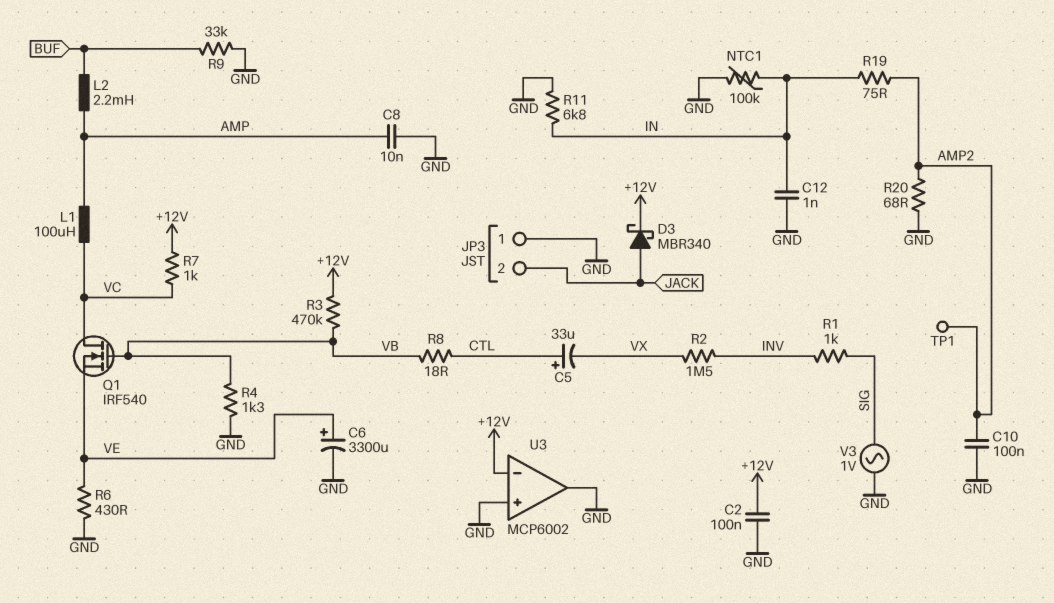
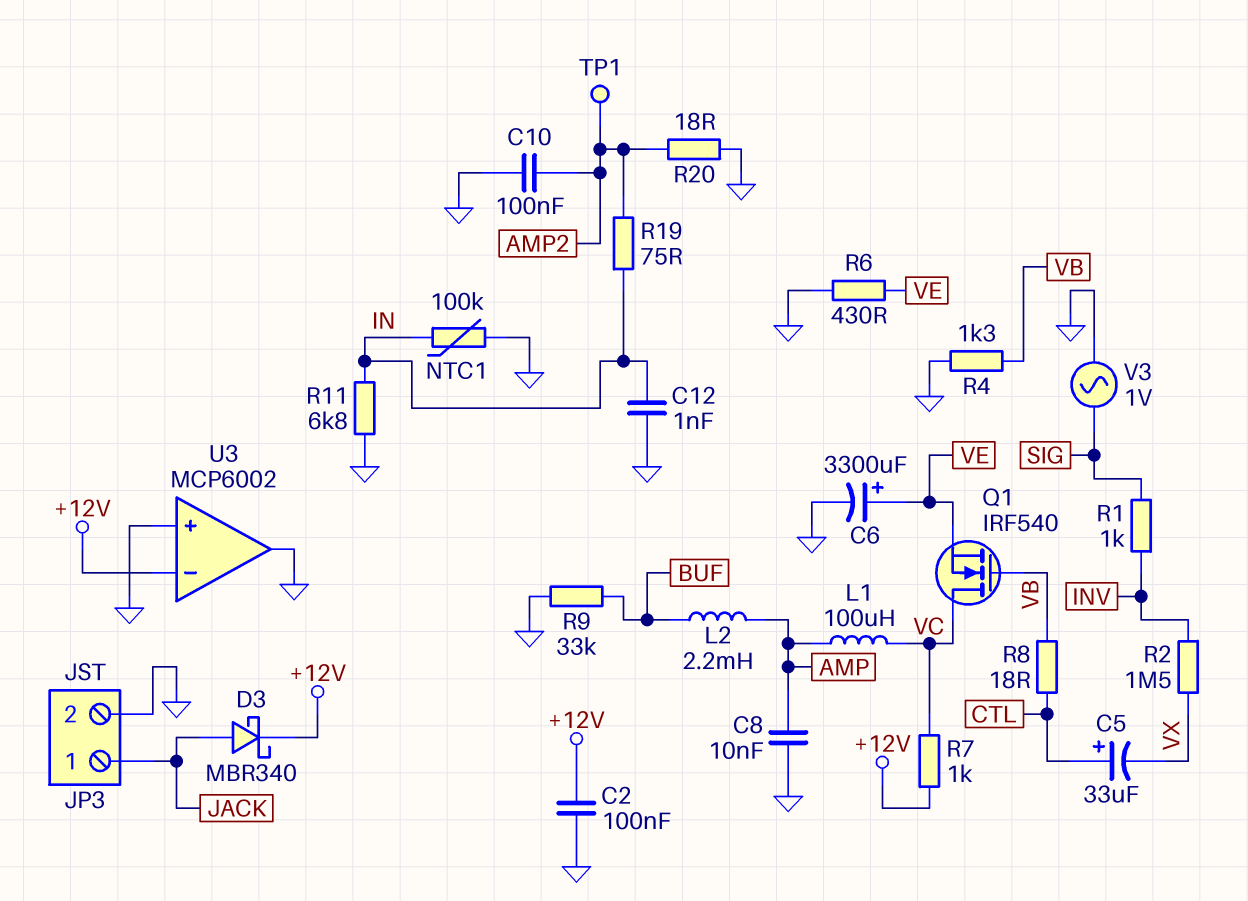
JP3 pin 1: GND -> JACK
JP3 pin 2: JACK -> GND
R3: 470k (+12V, VB) -> none
R20: 68 (AMP2, GND) -> 18 (AMP2, GND)

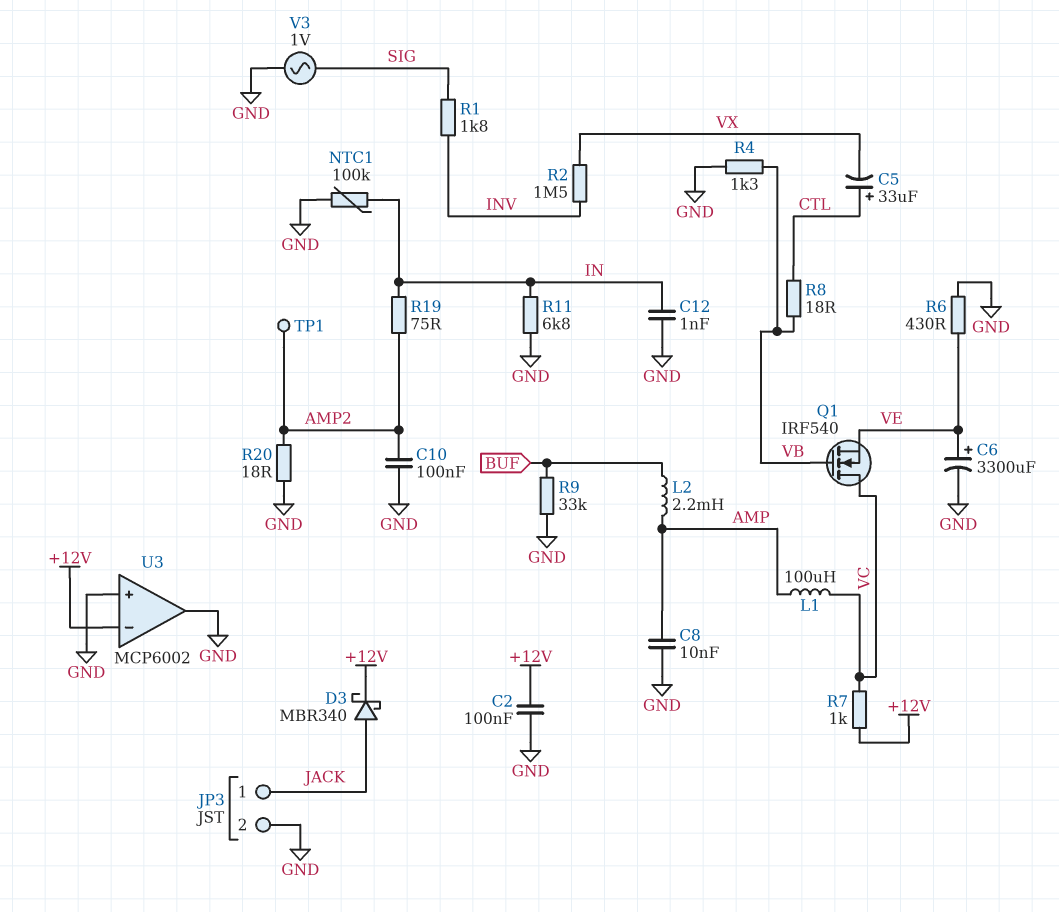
R1: 1k (INV, SIG) -> 1.8k (INV, SIG)

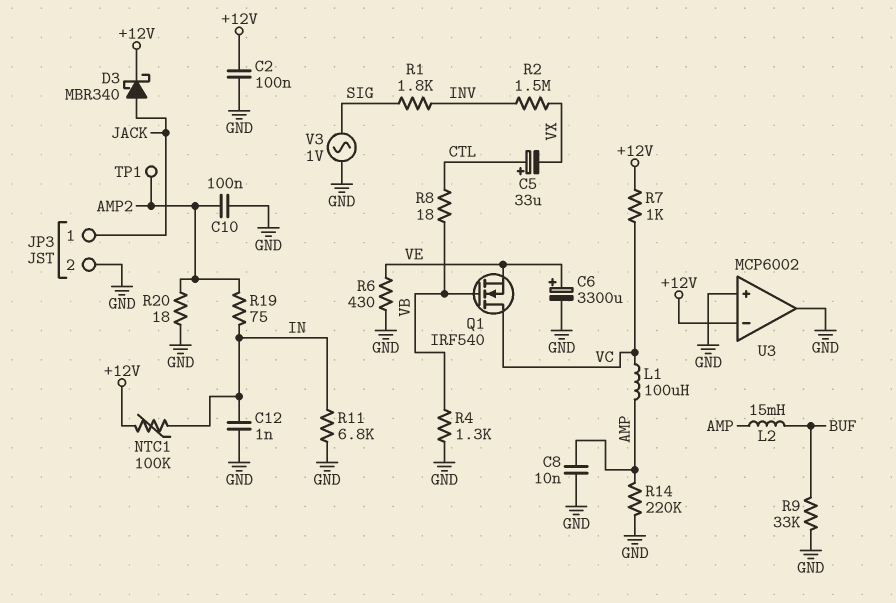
L2: 2.2mH (AMP, BUF) -> 15mH (AMP, BUF)
NTC1: 100k (GND, IN) -> 100k (+12V, IN)
R14: none -> 220k (AMP, GND)

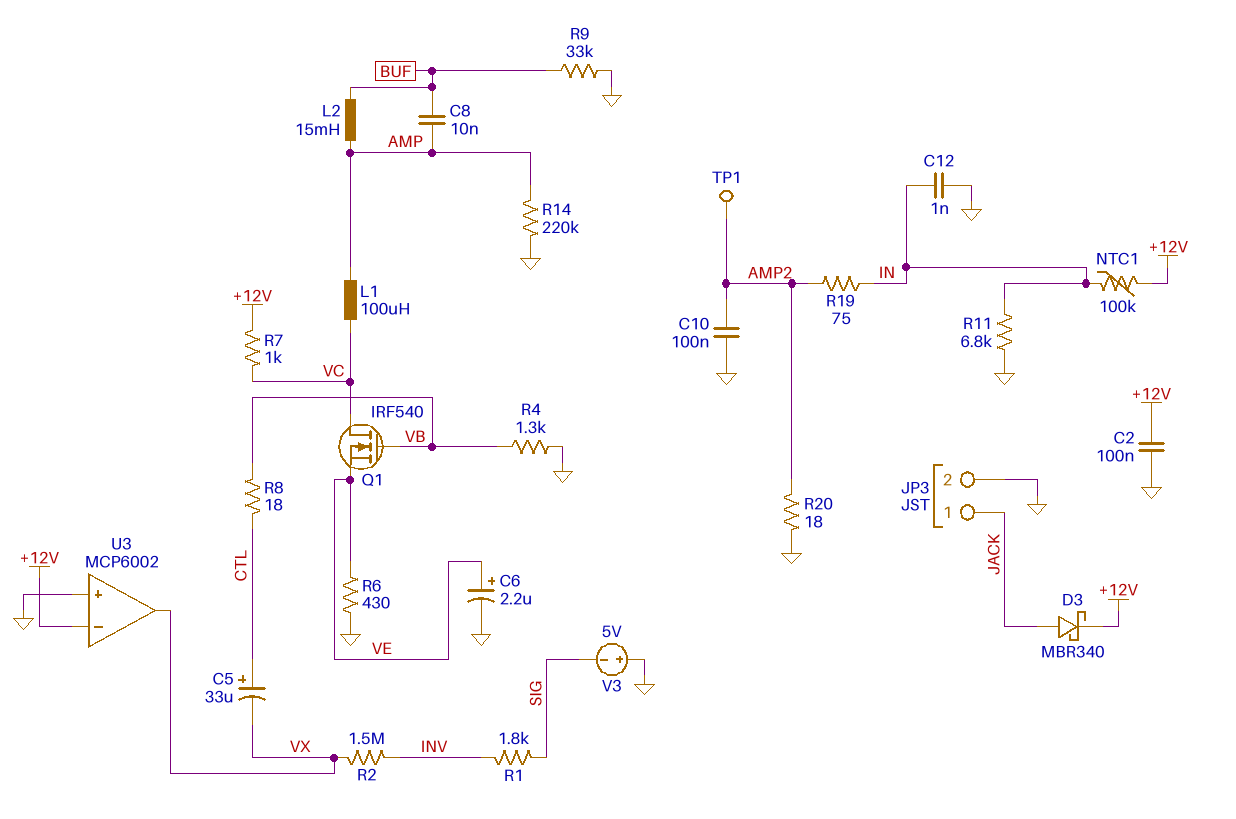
C6: 3300uF (plus VE, minus GND) -> 2.2uF (plus VE, minus GND)
C8: 10nF (AMP, GND) -> 10nF (AMP, BUF)
U3 pin out: GND -> VX
V3: AC 1V (GND, SIG) -> 5V (plus GND, minus SIG)

